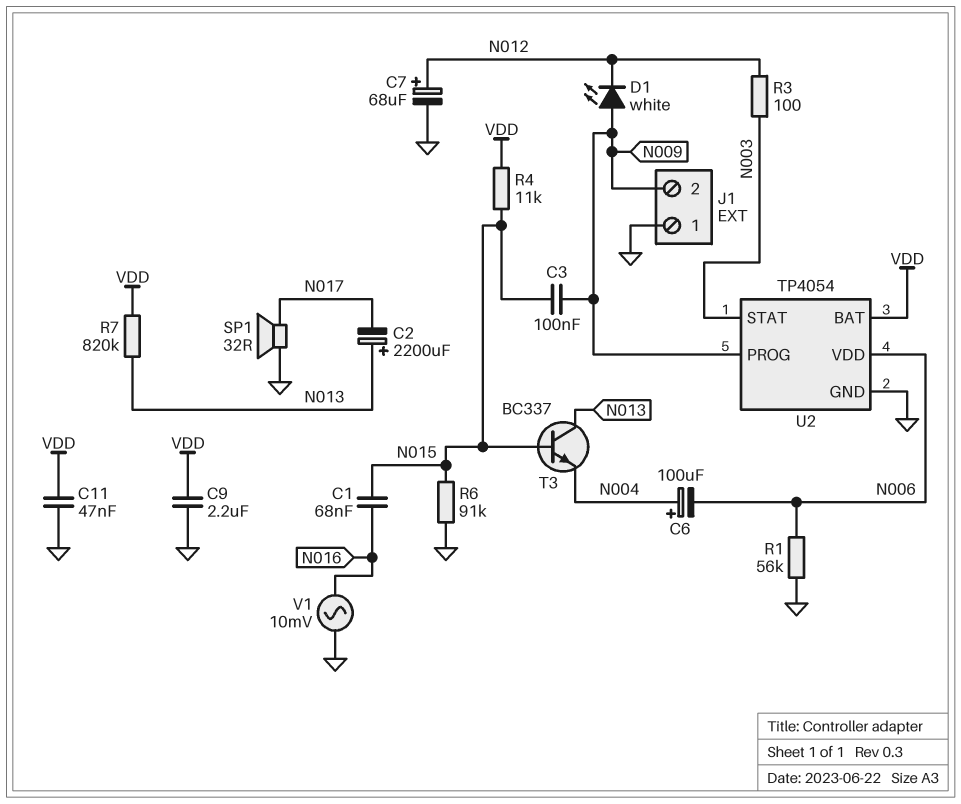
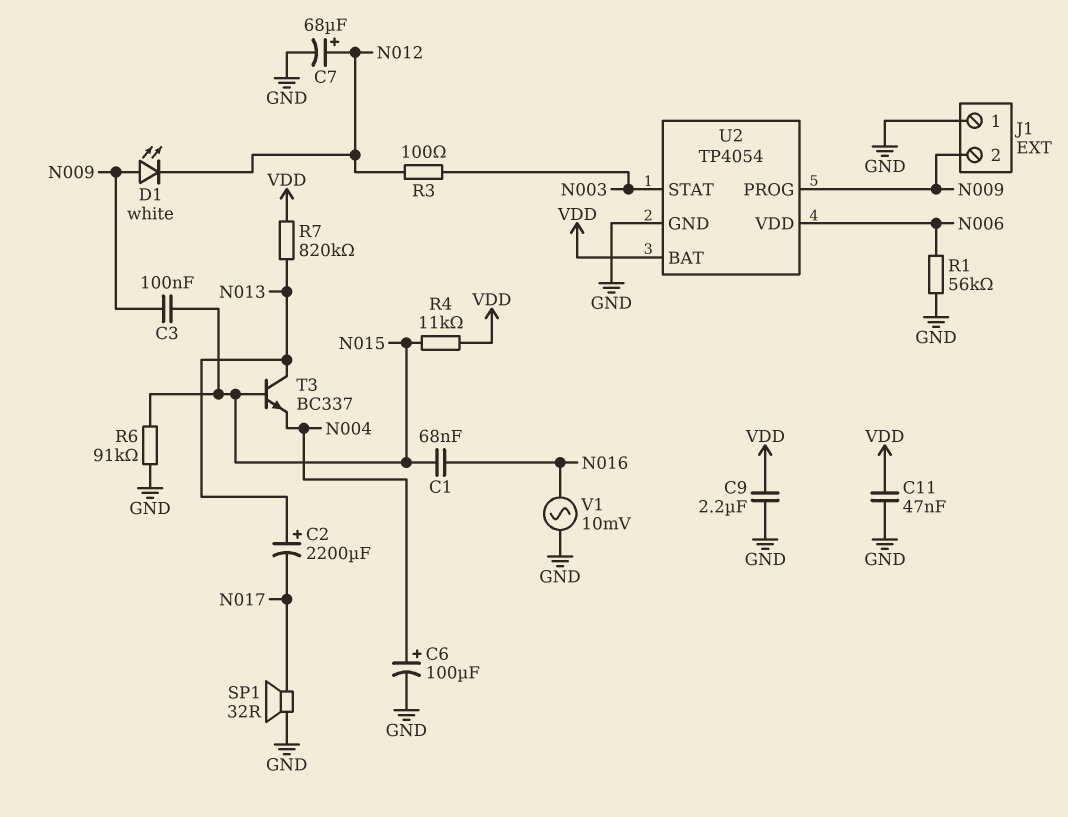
C6: 100uF (plus N004, minus N006) -> 100uF (plus N004, minus GND)

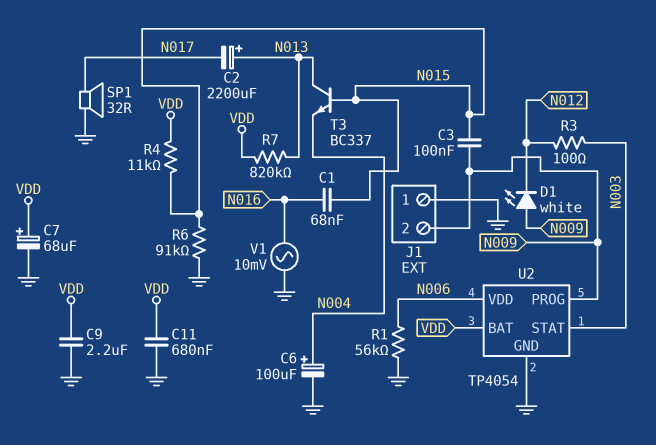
C7: 68uF (plus N012, minus GND) -> 68uF (plus VDD, minus GND)
C11: 47nF (GND, VDD) -> 680nF (GND, VDD)

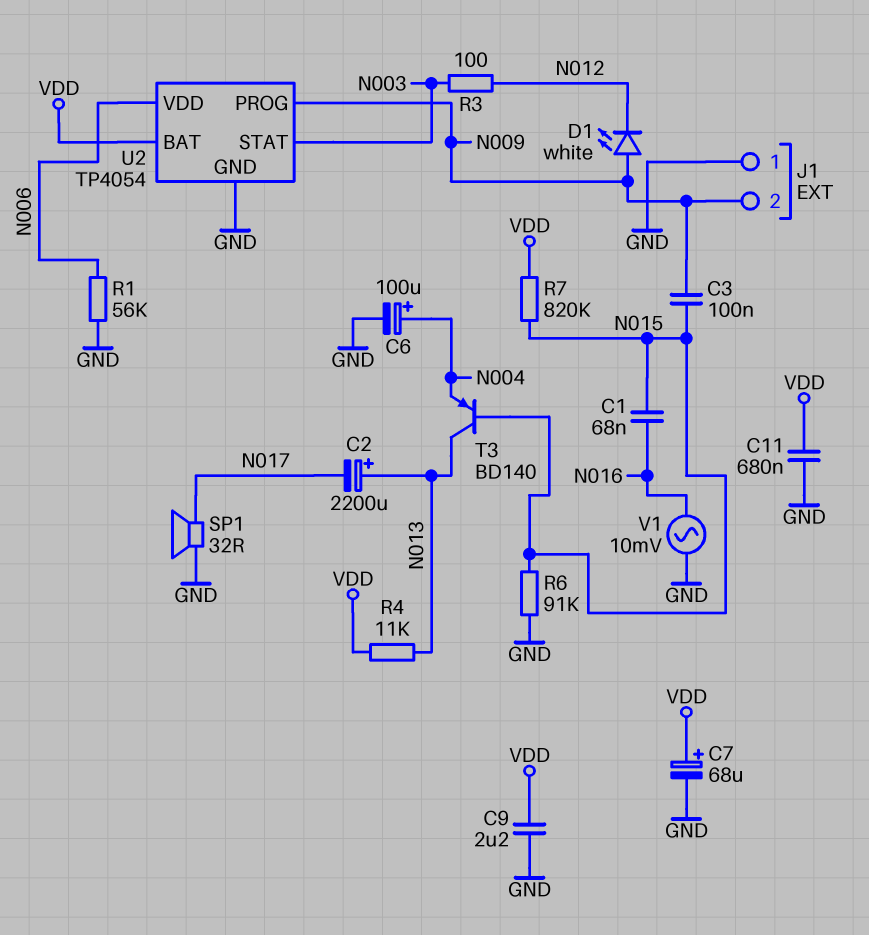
R4: 11k (N015, VDD) -> 11k (N013, VDD)
R7: 820k (N013, VDD) -> 820k (N015, VDD)
T3: NPN BC337 (B N015, C N013, E N004) -> PNP BD140 (B N015, C N013, E N004)

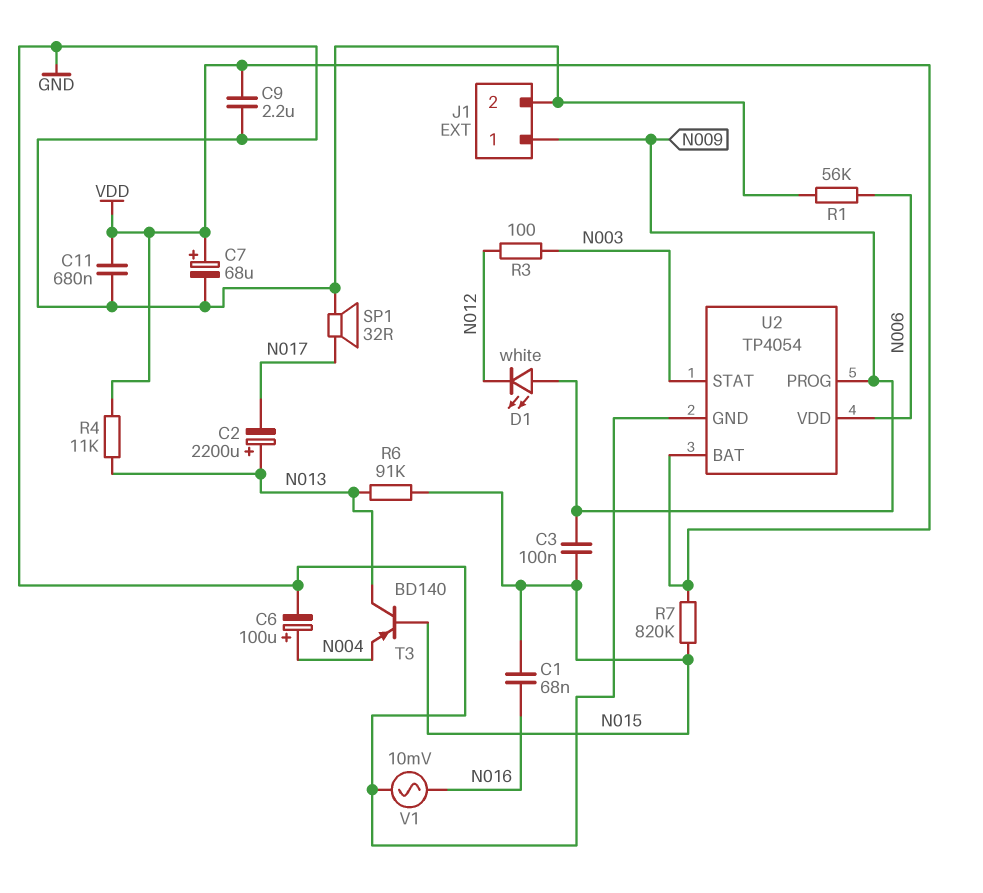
J1 pin 1: GND -> N009
J1 pin 2: N009 -> GND
R6: 91k (GND, N015) -> 91k (N013, N015)

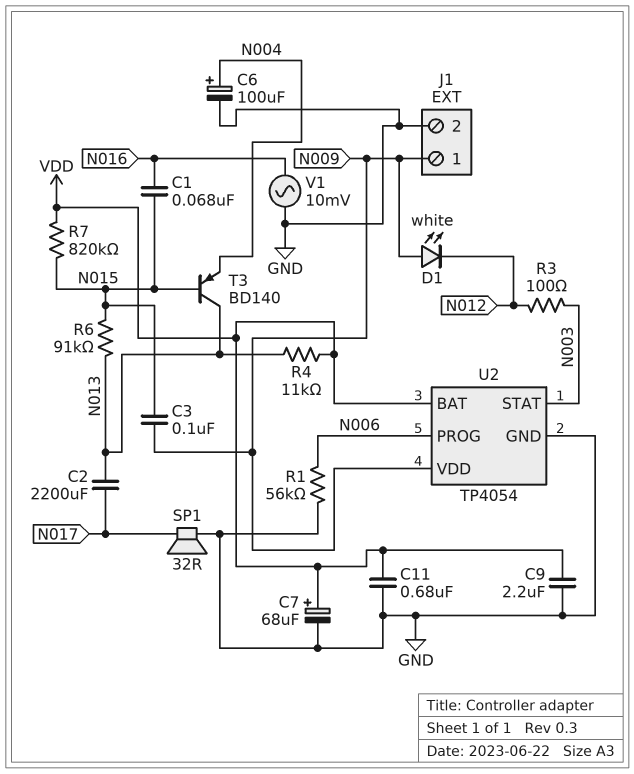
C2: 2200uF (plus N013, minus N017) -> 2200uF (N013, N017)
U2 pin PROG: N009 -> N006
U2 pin VDD: N006 -> N009

